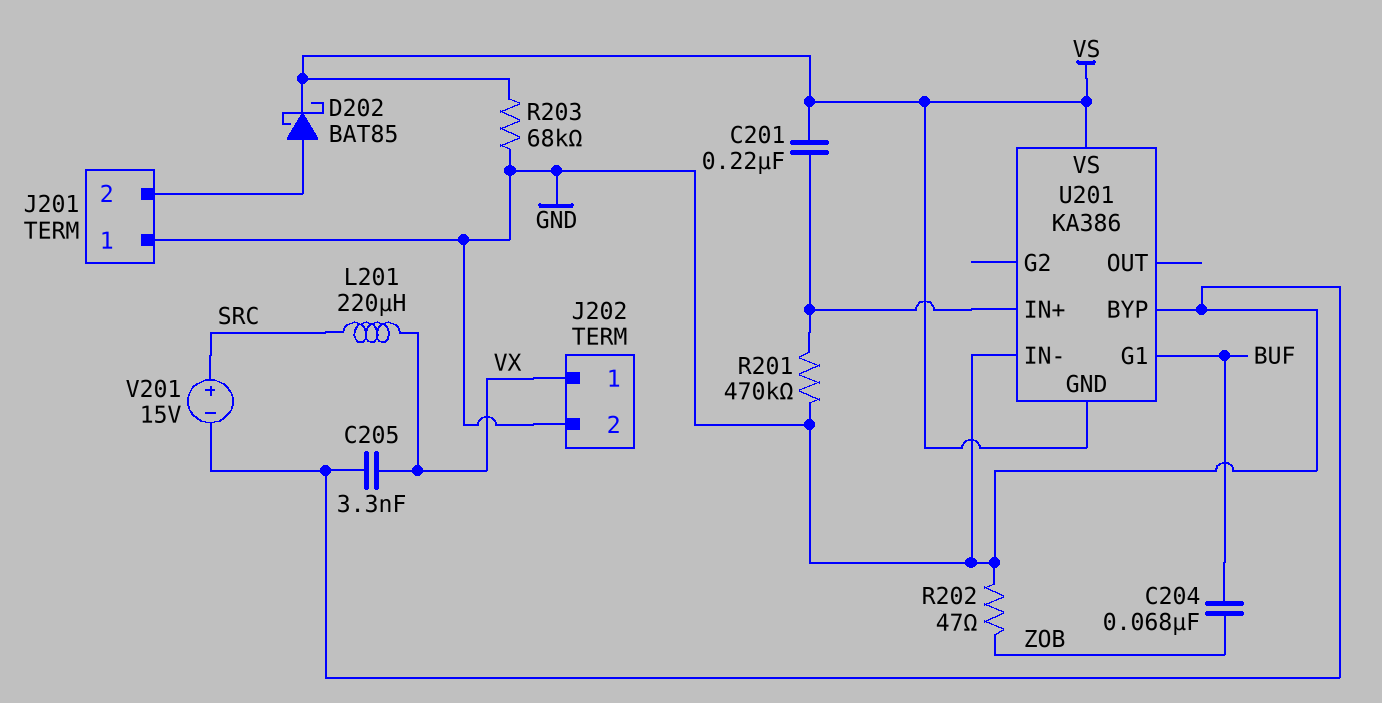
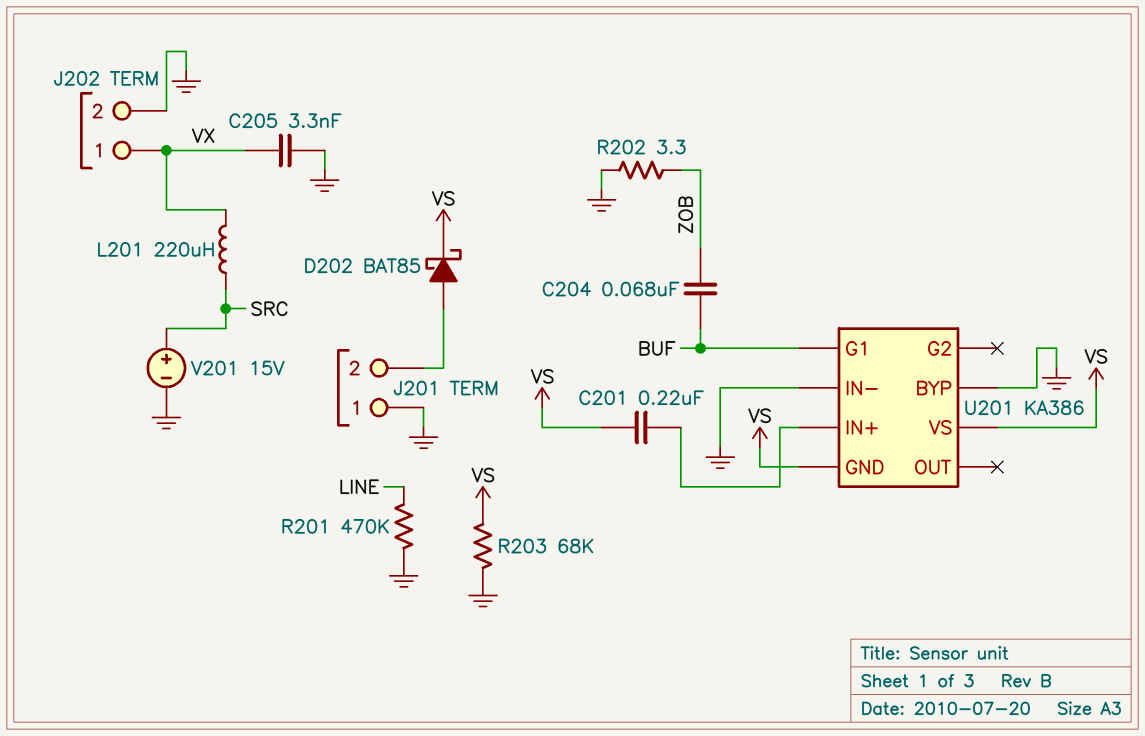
R201: 470k (GND, U201/IN+) -> 470k (GND, LINE)
R202: 47 (GND, ZOB) -> 3.3 (GND, ZOB)

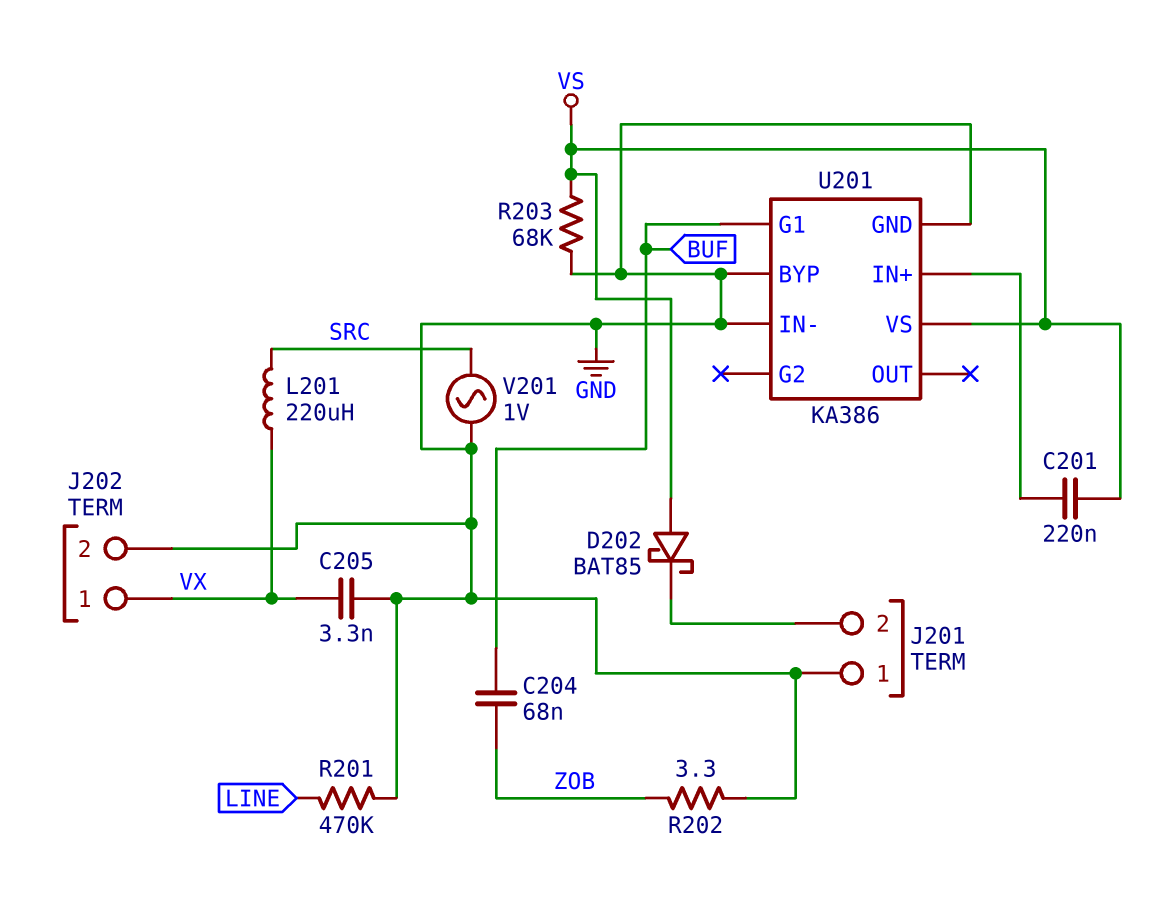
D202: schottky BAT85 (A J201/2, K VS) -> schottky BAT85 (A VS, K J201/2)
U201 pin GND: VS -> GND
V201: 15V (plus SRC, minus GND) -> AC 1V (GND, SRC)

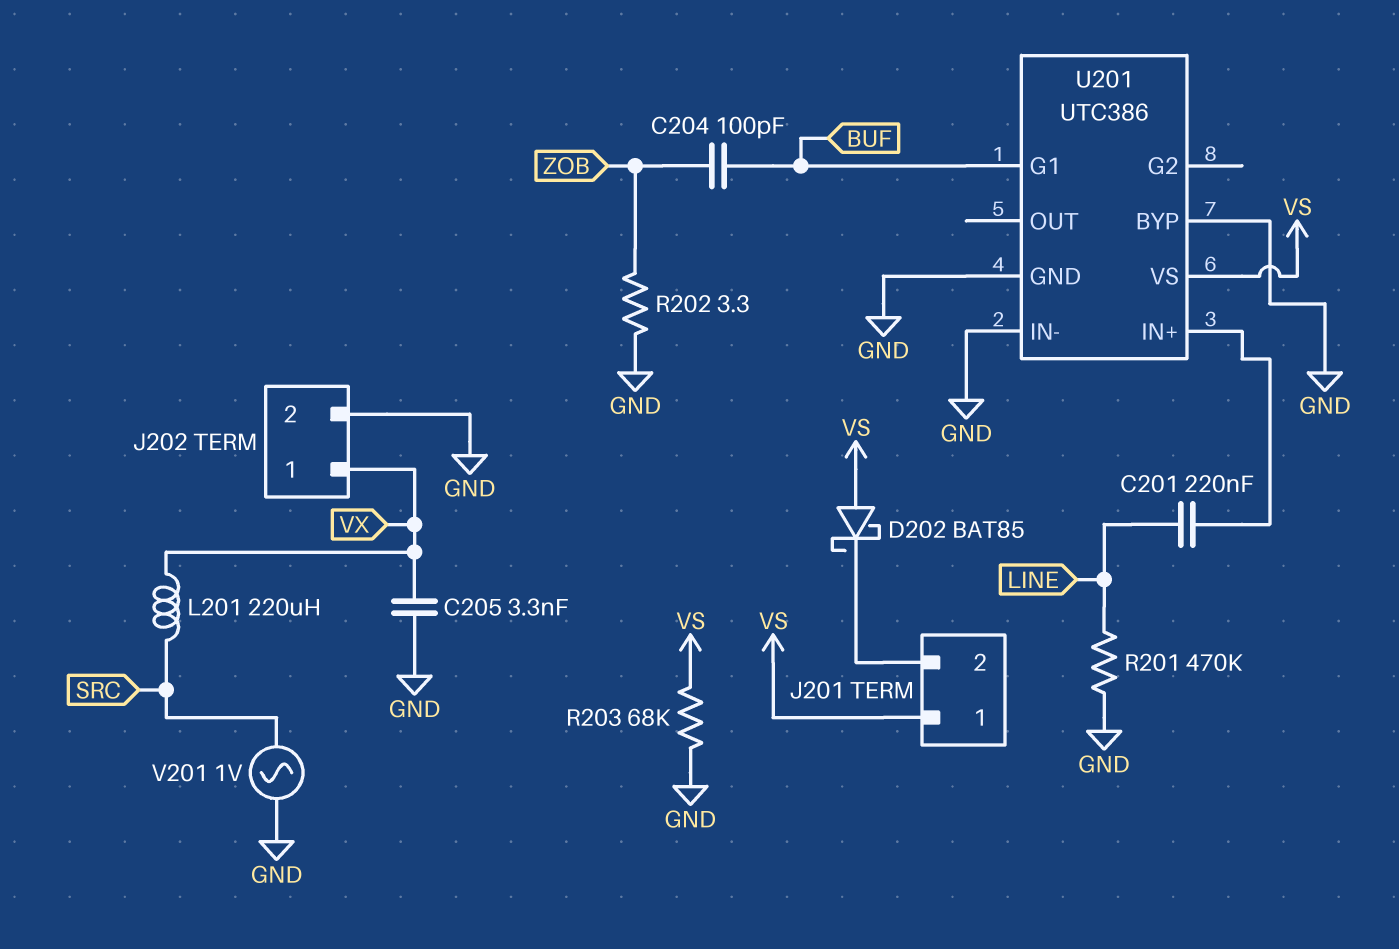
C201: 220nF (U201/IN+, VS) -> 220nF (LINE, U201/IN+)
C204: 68nF (BUF, ZOB) -> 100pF (BUF, ZOB)
J201 pin 1: GND -> VS
U201: KA386 -> UTC386

